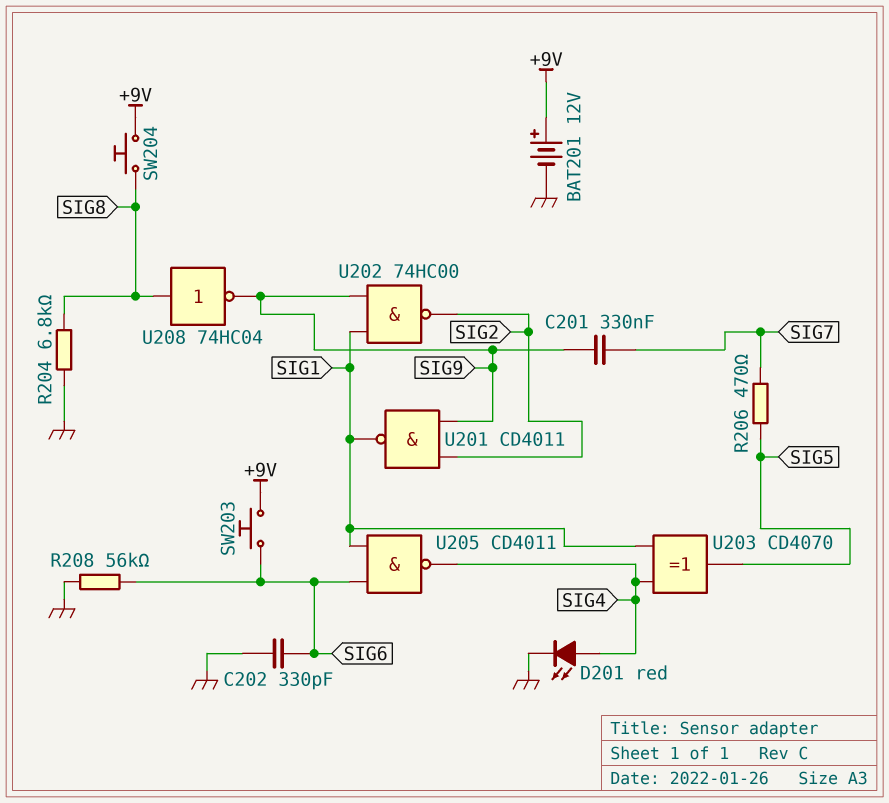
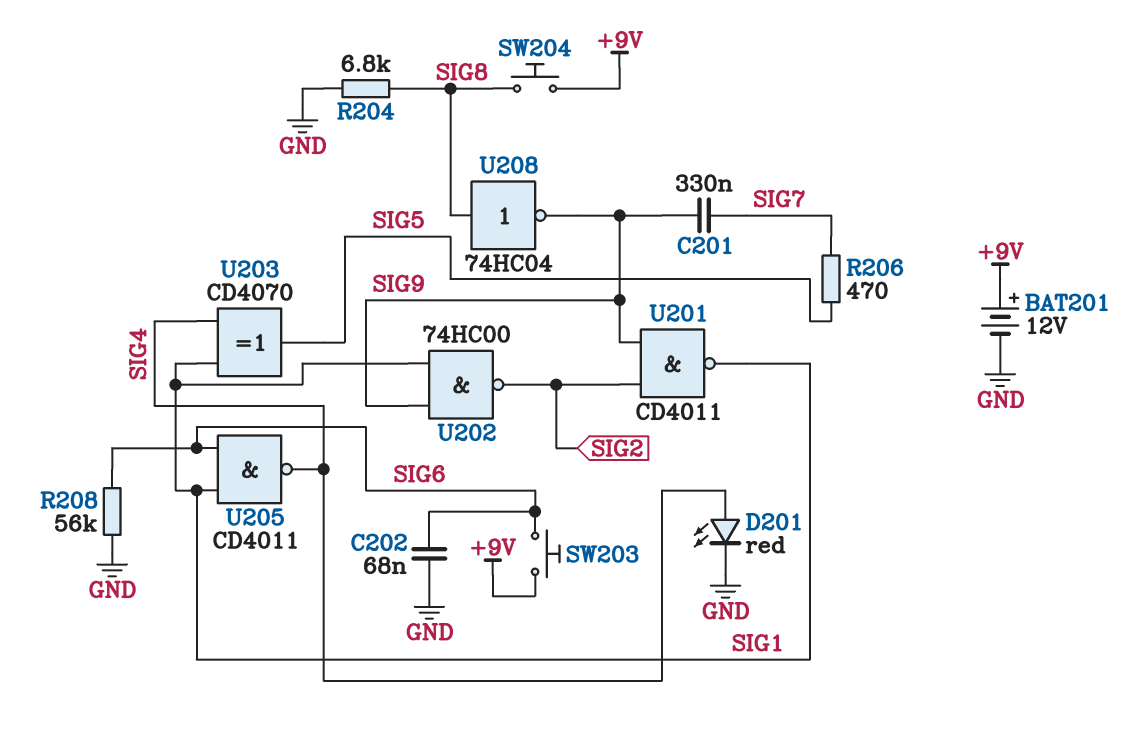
C202: 330pF (GND, SIG6) -> 68nF (GND, SIG6)

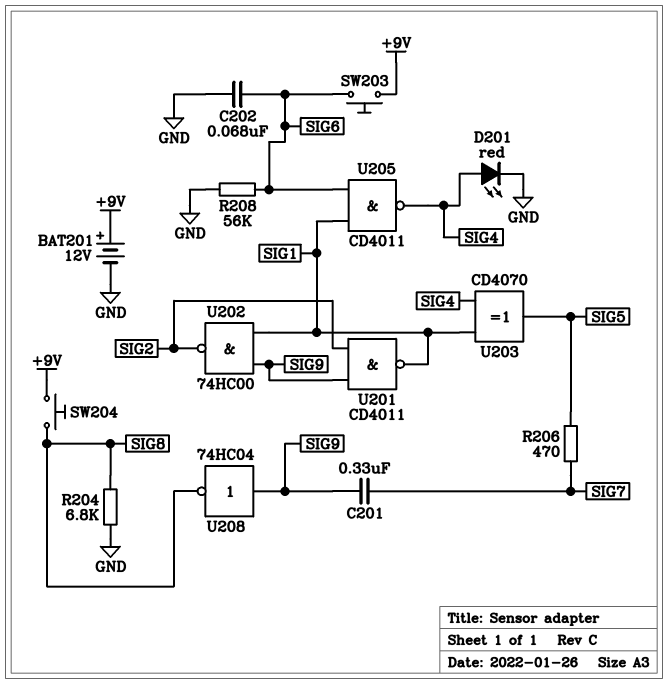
U208: NOT 74HC04 (in SIG8, out SIG9) -> NOT 74HC04 (in SIG9, out SIG8)

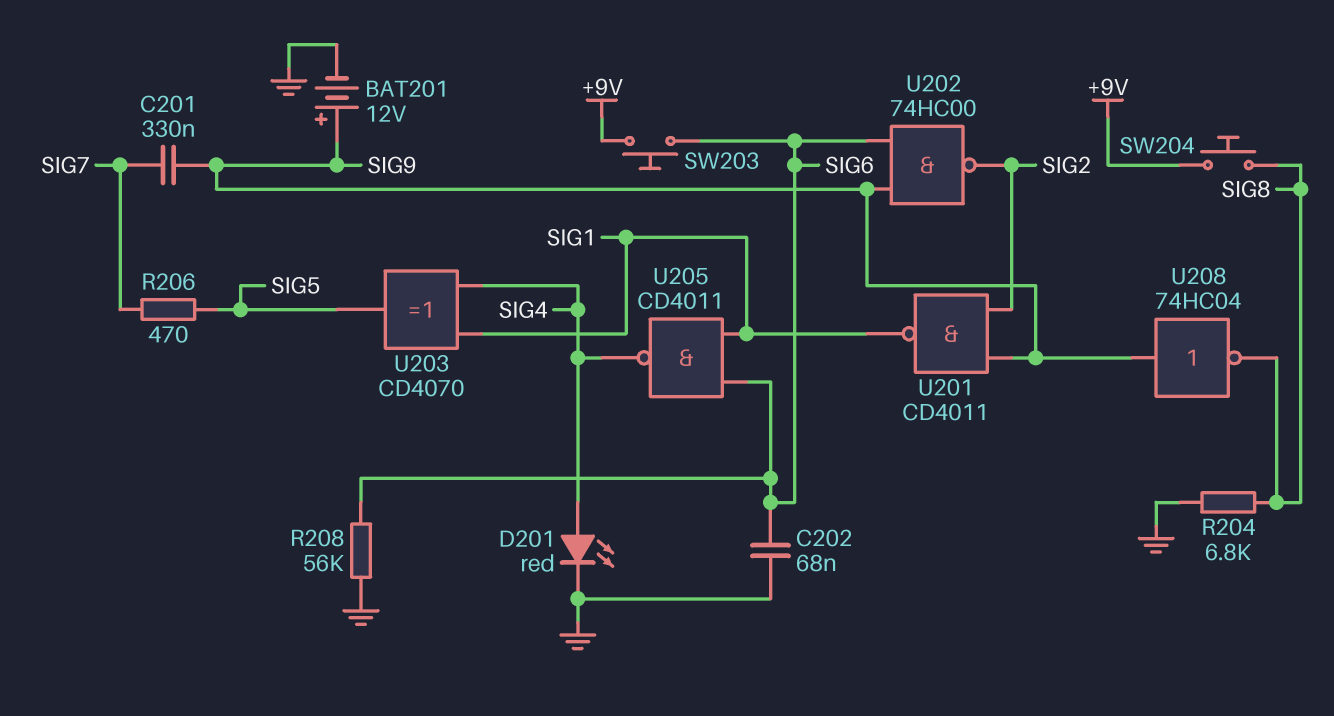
BAT201: 12V (plus +9V, minus GND) -> 12V (plus SIG9, minus GND)
U202: NAND 74HC00 (in SIG1, in SIG9, out SIG2) -> NAND 74HC00 (in SIG6, in SIG9, out SIG2)

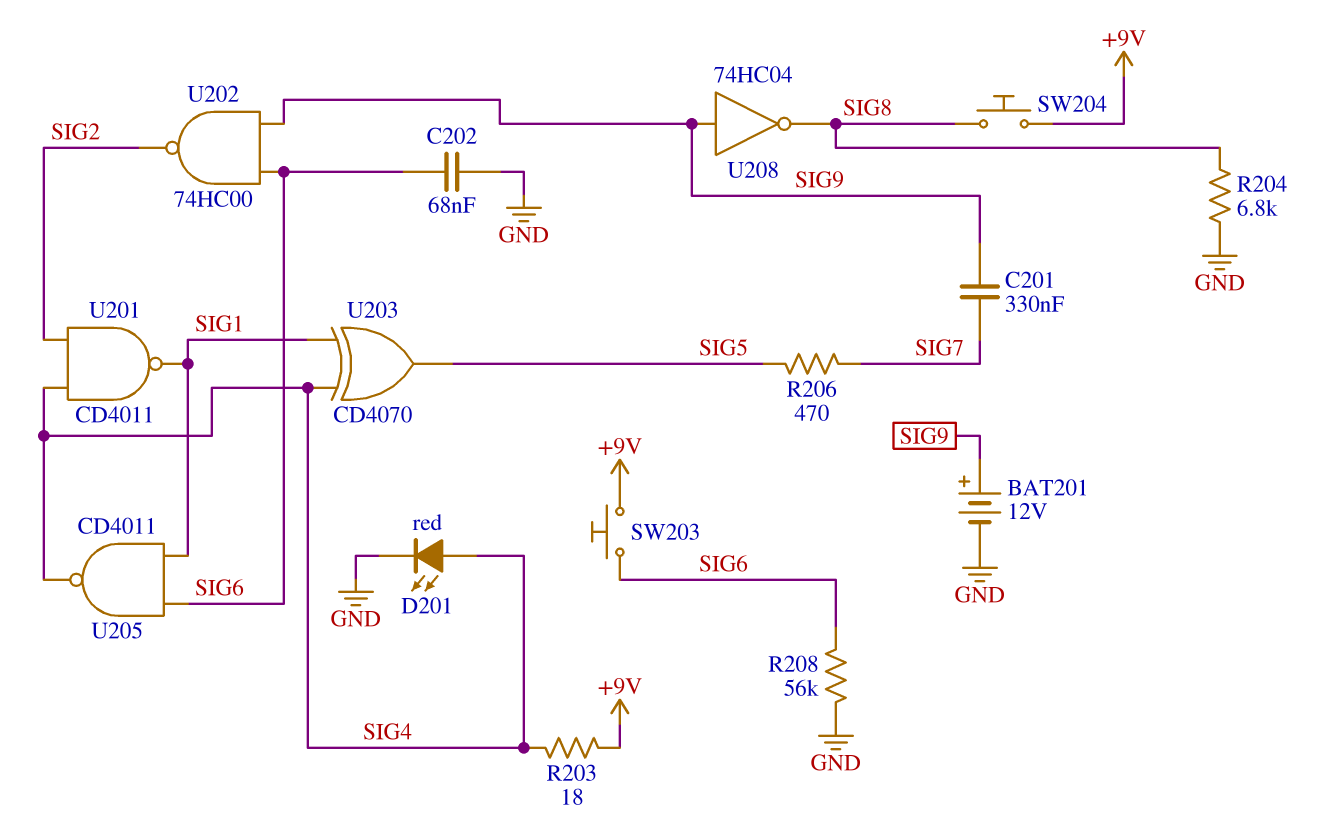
R203: none -> 18 (+9V, SIG4)
U201: NAND CD4011 (in SIG2, in SIG9, out SIG1) -> NAND CD4011 (in SIG2, in SIG4, out SIG1)

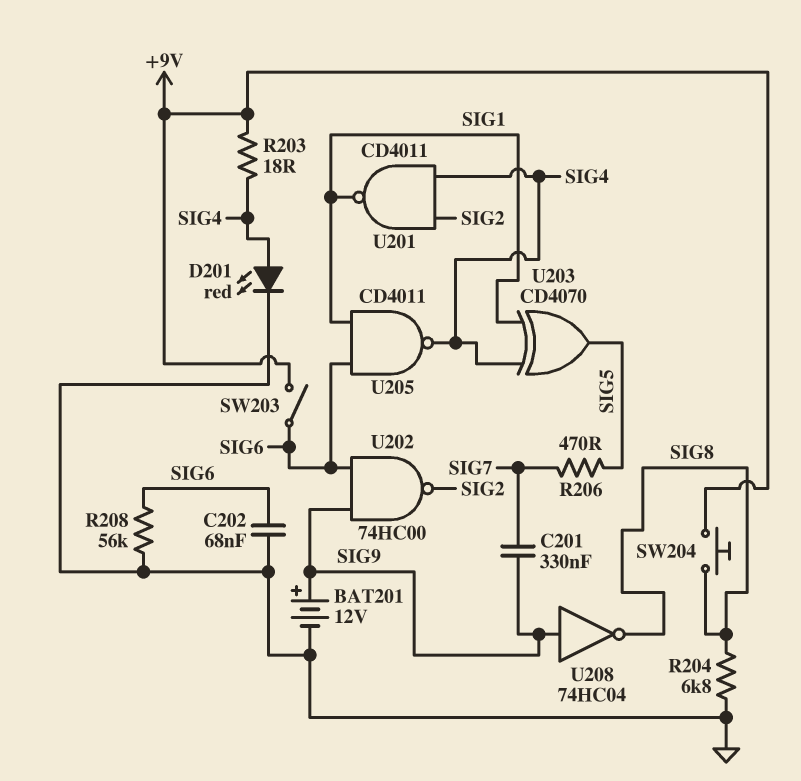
SW203: button (+9V, SIG6) -> switch (+9V, SIG6)

